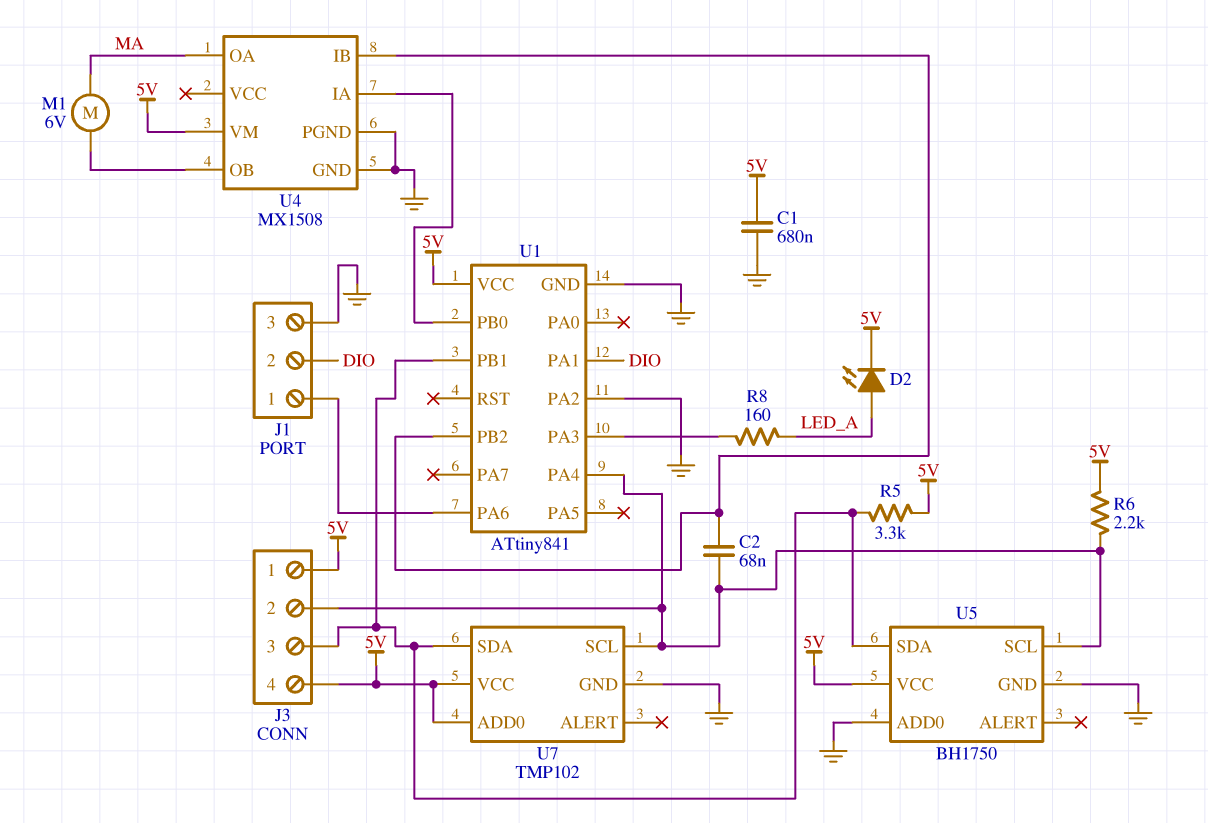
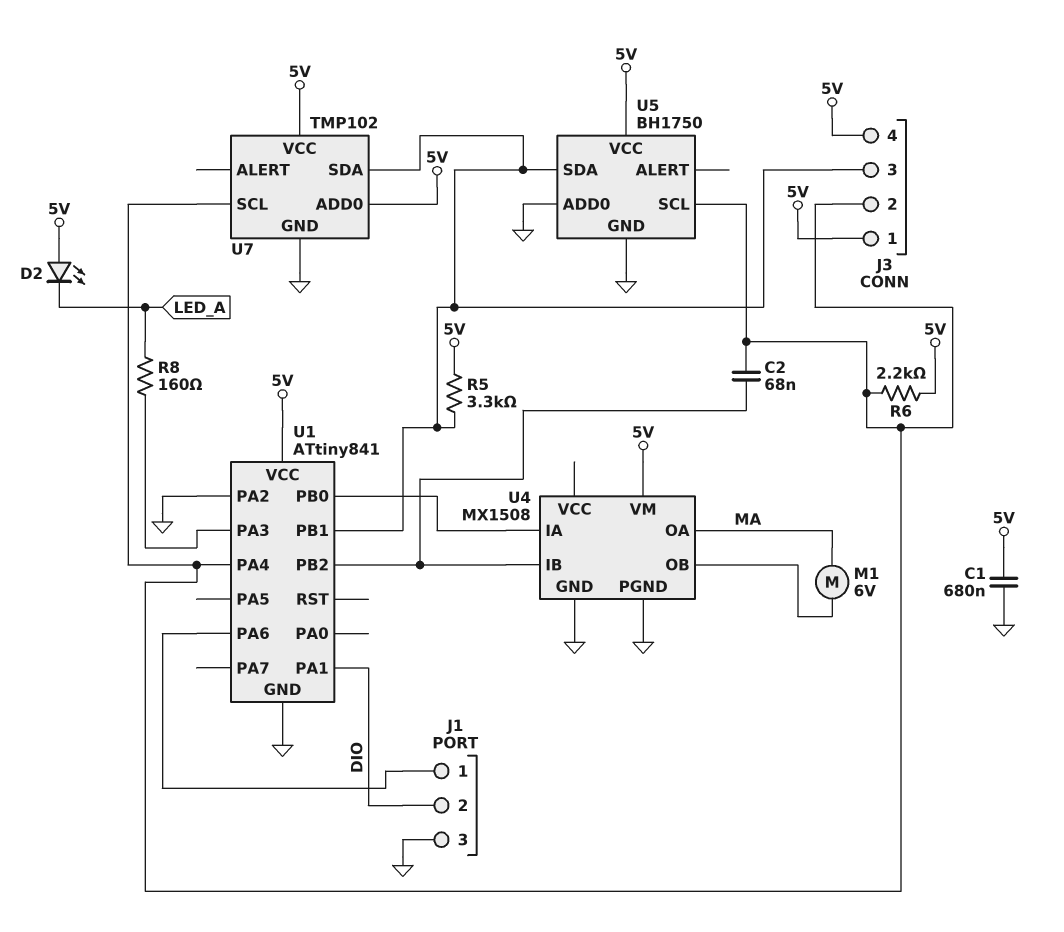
D2: LED (A LED_A, K 5V) -> LED (A 5V, K LED_A)

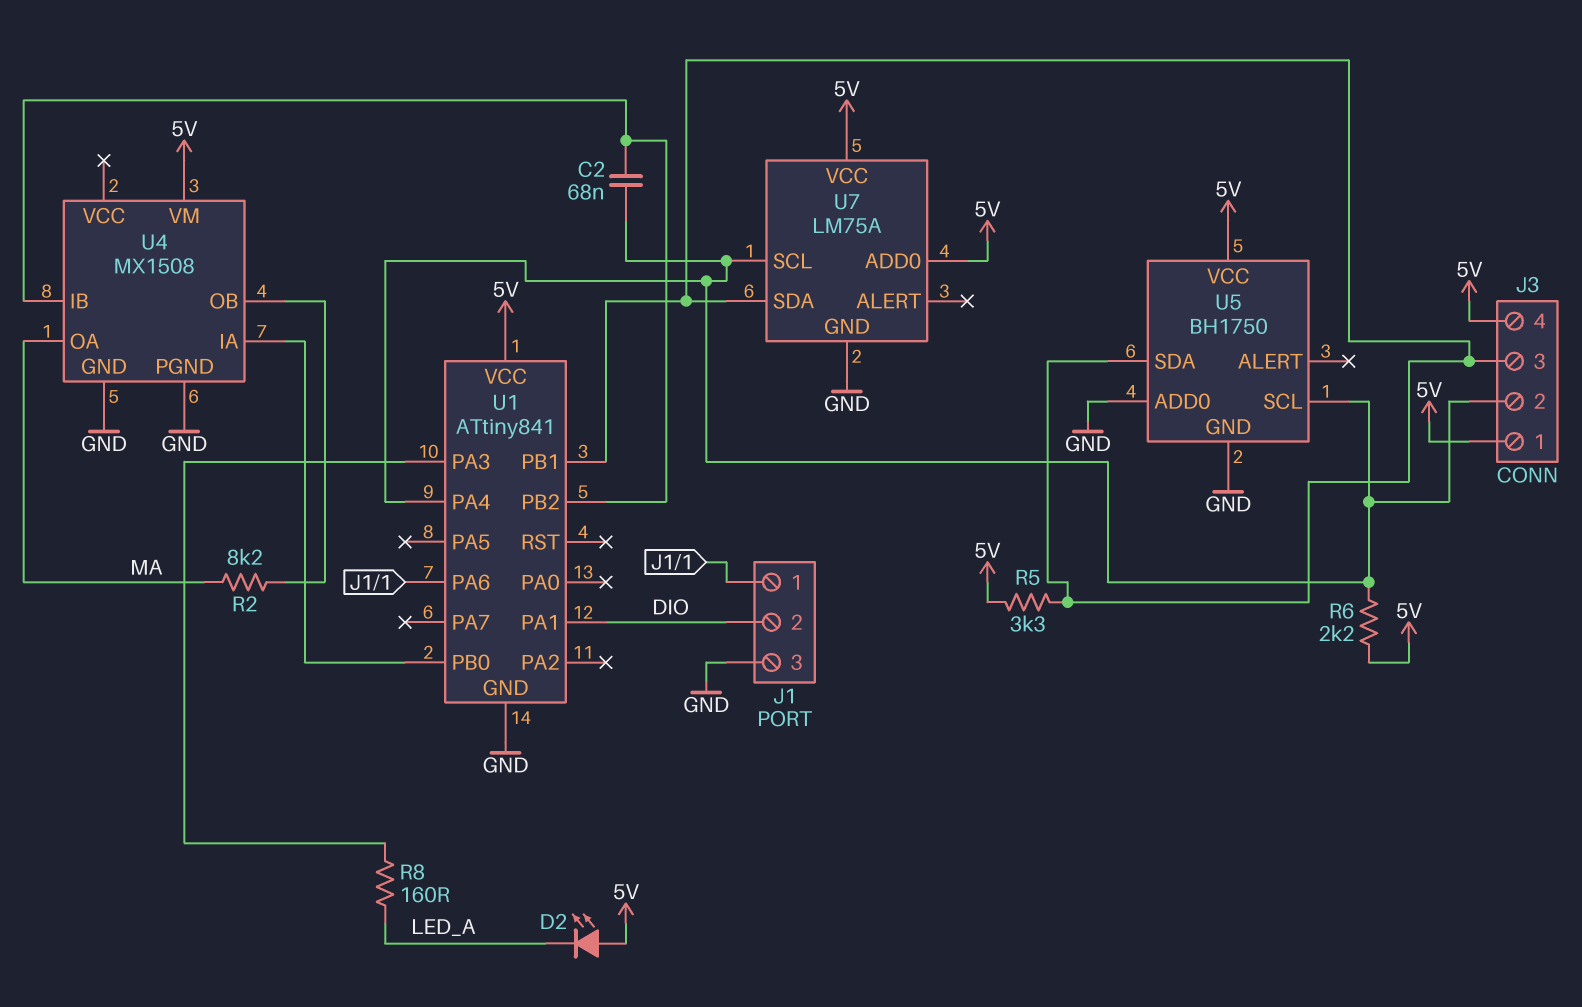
C1: 680nF (5V, GND) -> none
M1: motor 6V (MA, U4/OB) -> none
R2: none -> 8.2k (MA, U4/OB)
U1 pin PA2: GND -> none
U7: TMP102 -> LM75A

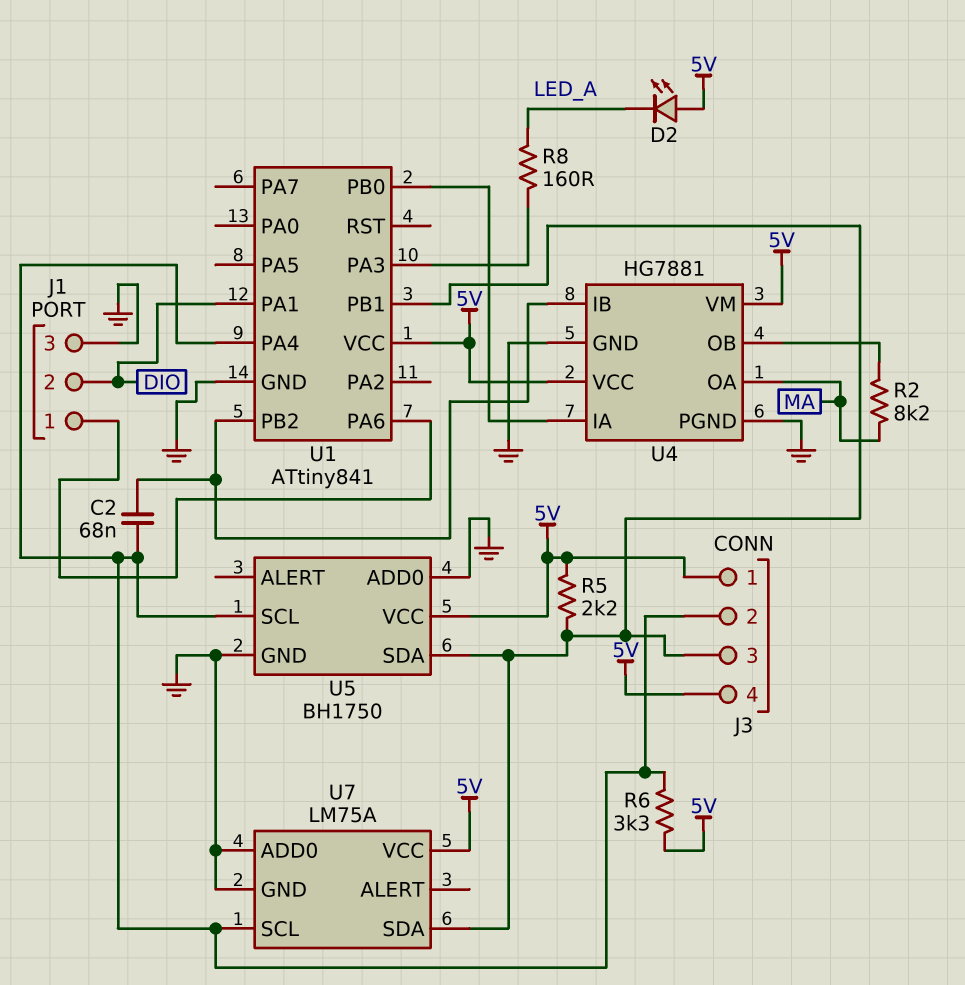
R5: 3.3k (5V, J3/3) -> 2.2k (5V, J3/3)
R6: 2.2k (5V, J3/2) -> 3.3k (5V, J3/2)
U4: MX1508 -> HG7881
U4 pin VCC: none -> 5V
U7 pin ADD0: 5V -> GND

